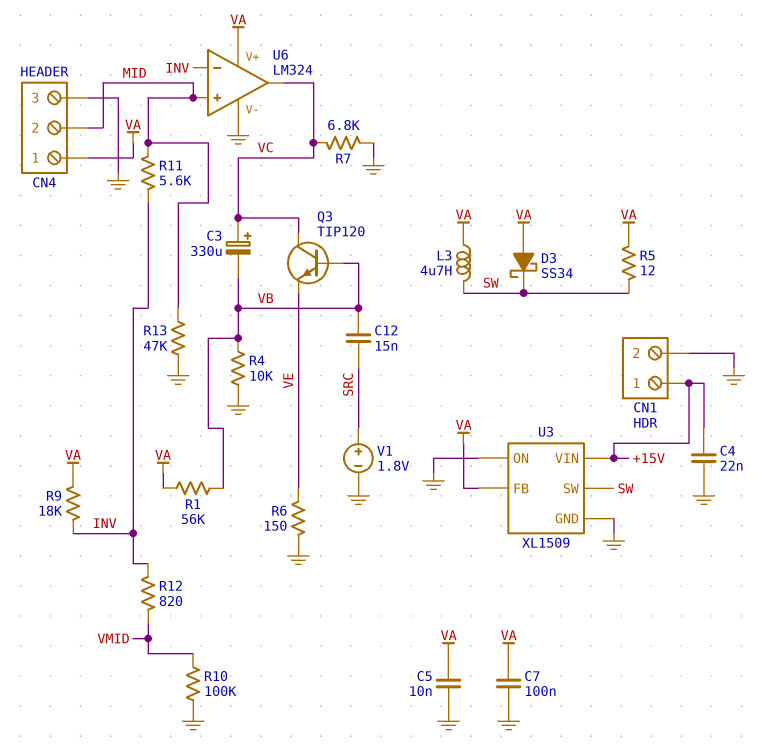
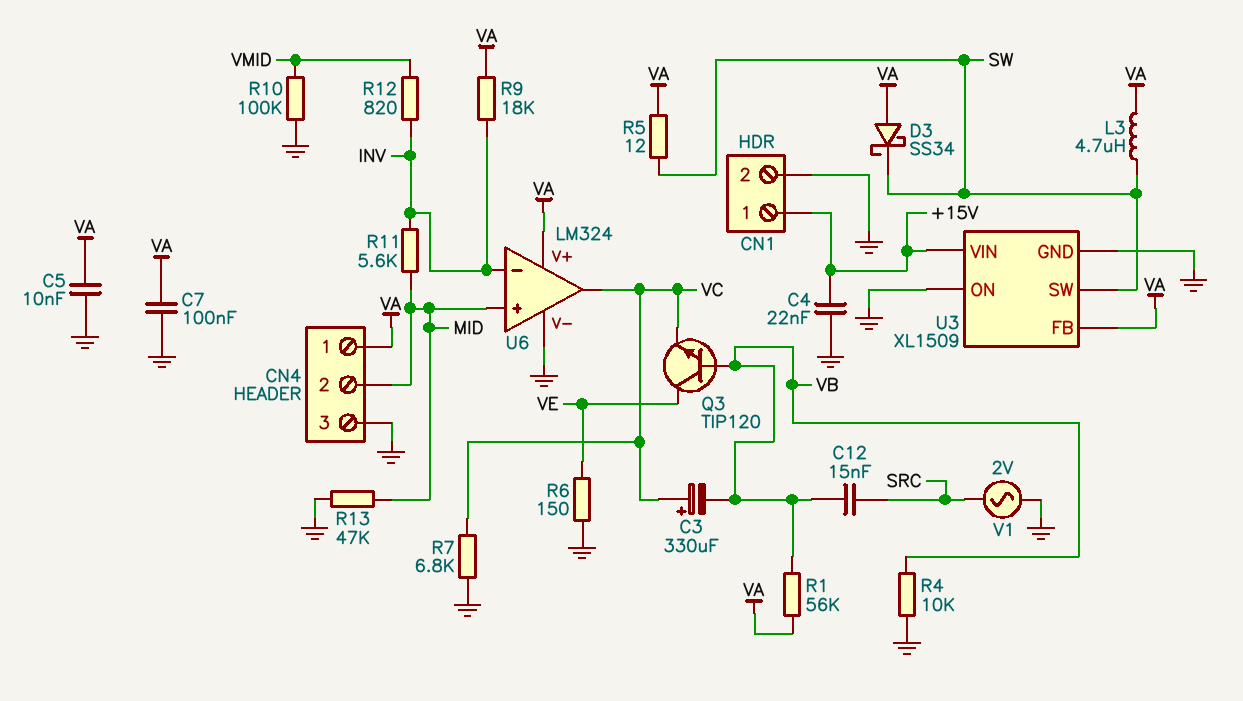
Q3: NPN TIP120 (B VB, C VC, E VE) -> NPN TIP120 (B VB, C VE, E VC)
V1: 1.8V (plus SRC, minus GND) -> AC 2V (GND, SRC)

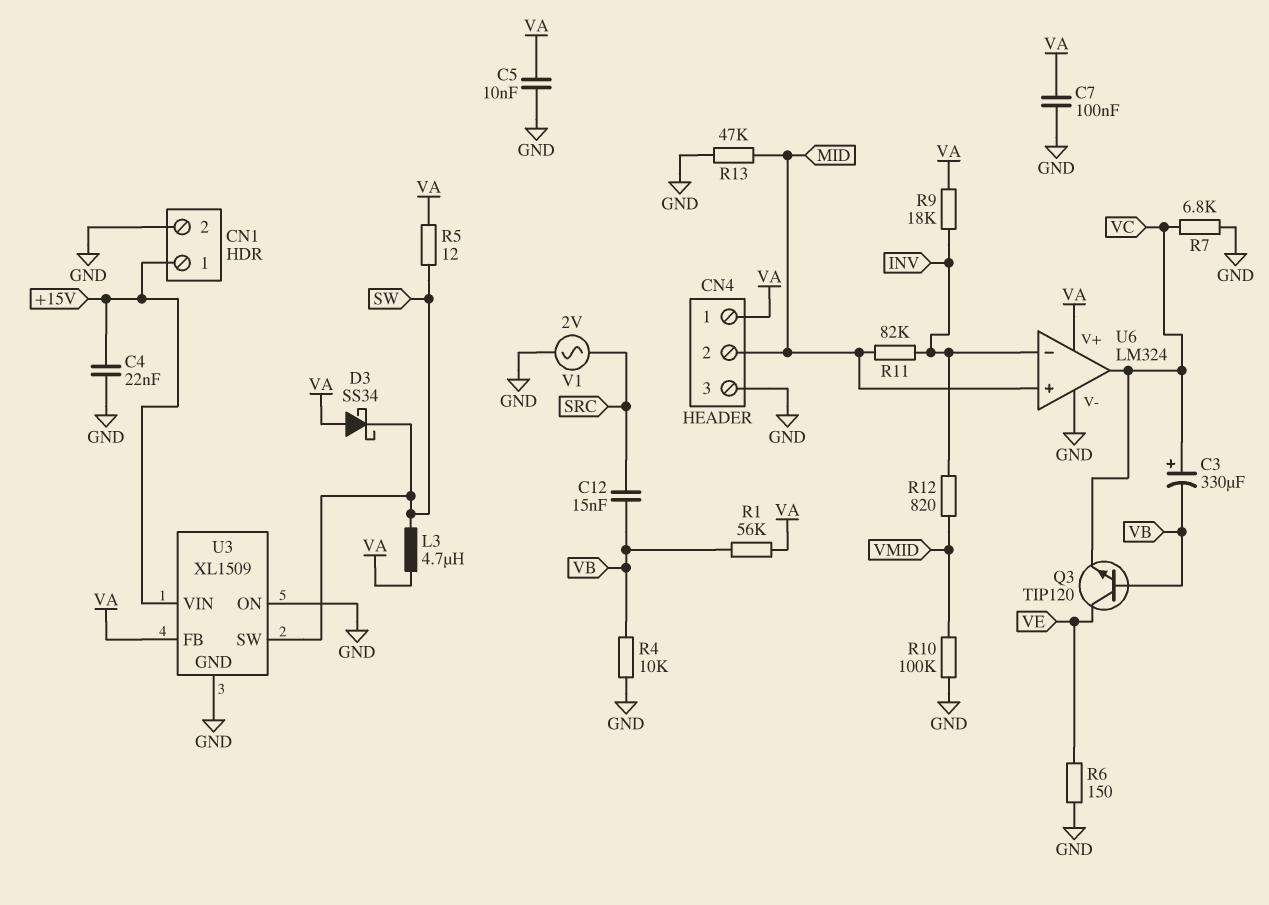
R11: 5.6k (INV, MID) -> 82k (INV, MID)

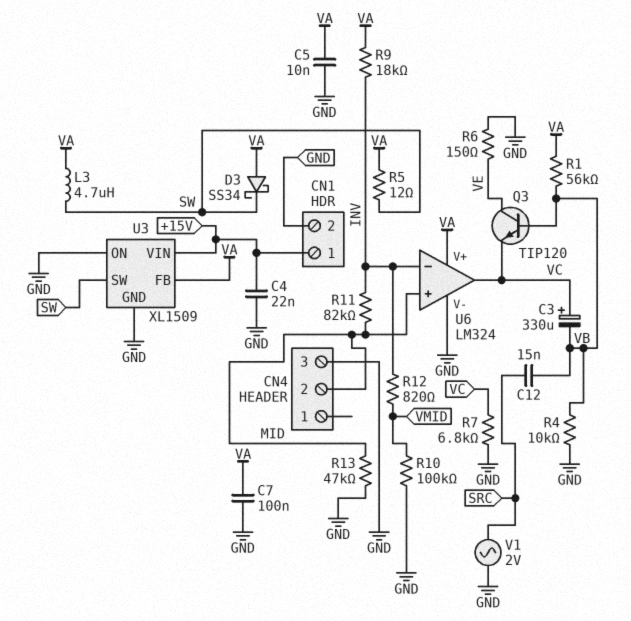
CN4 pin 1: VA -> none

